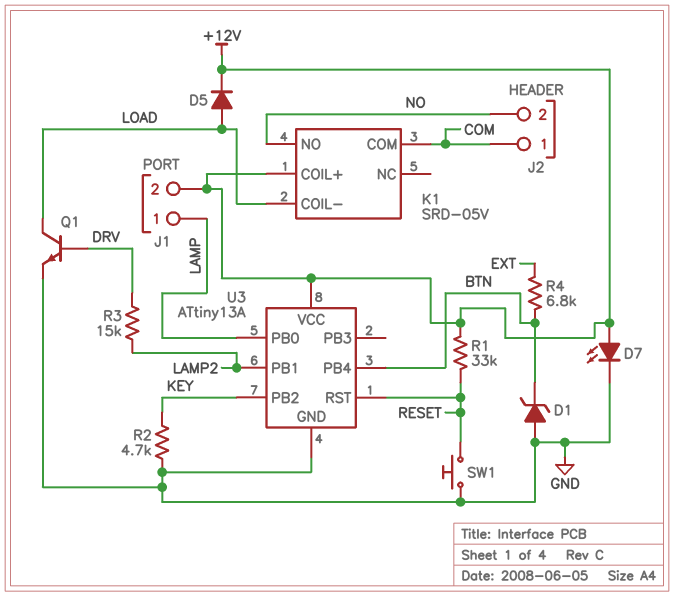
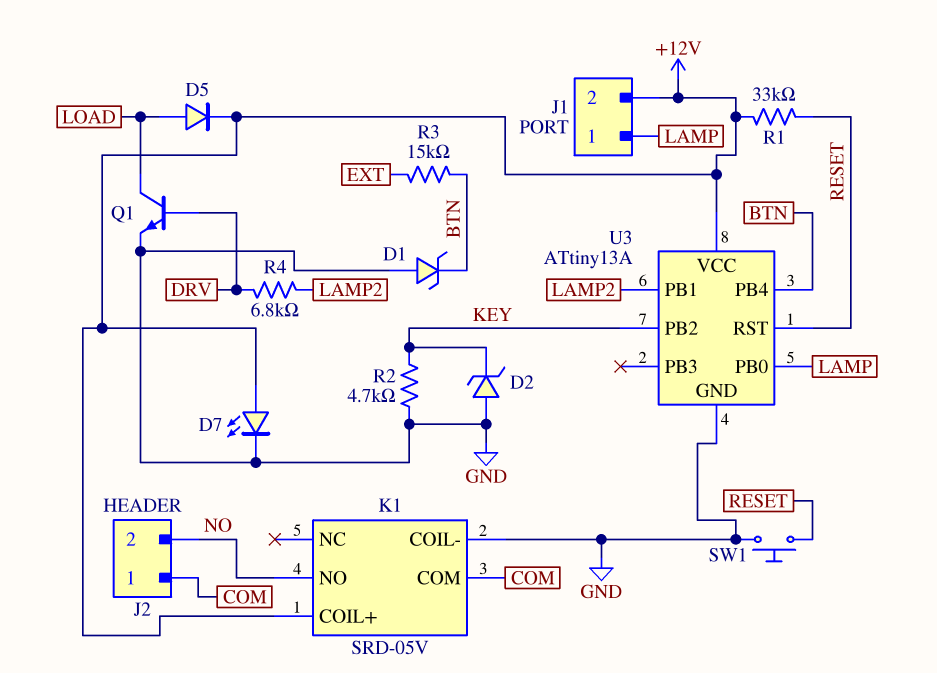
D2: none -> zener (A GND, K KEY)
K1 pin COIL-: LOAD -> GND
R3: 15k (DRV, LAMP2) -> 15k (BTN, EXT)
R4: 6.8k (BTN, EXT) -> 6.8k (DRV, LAMP2)

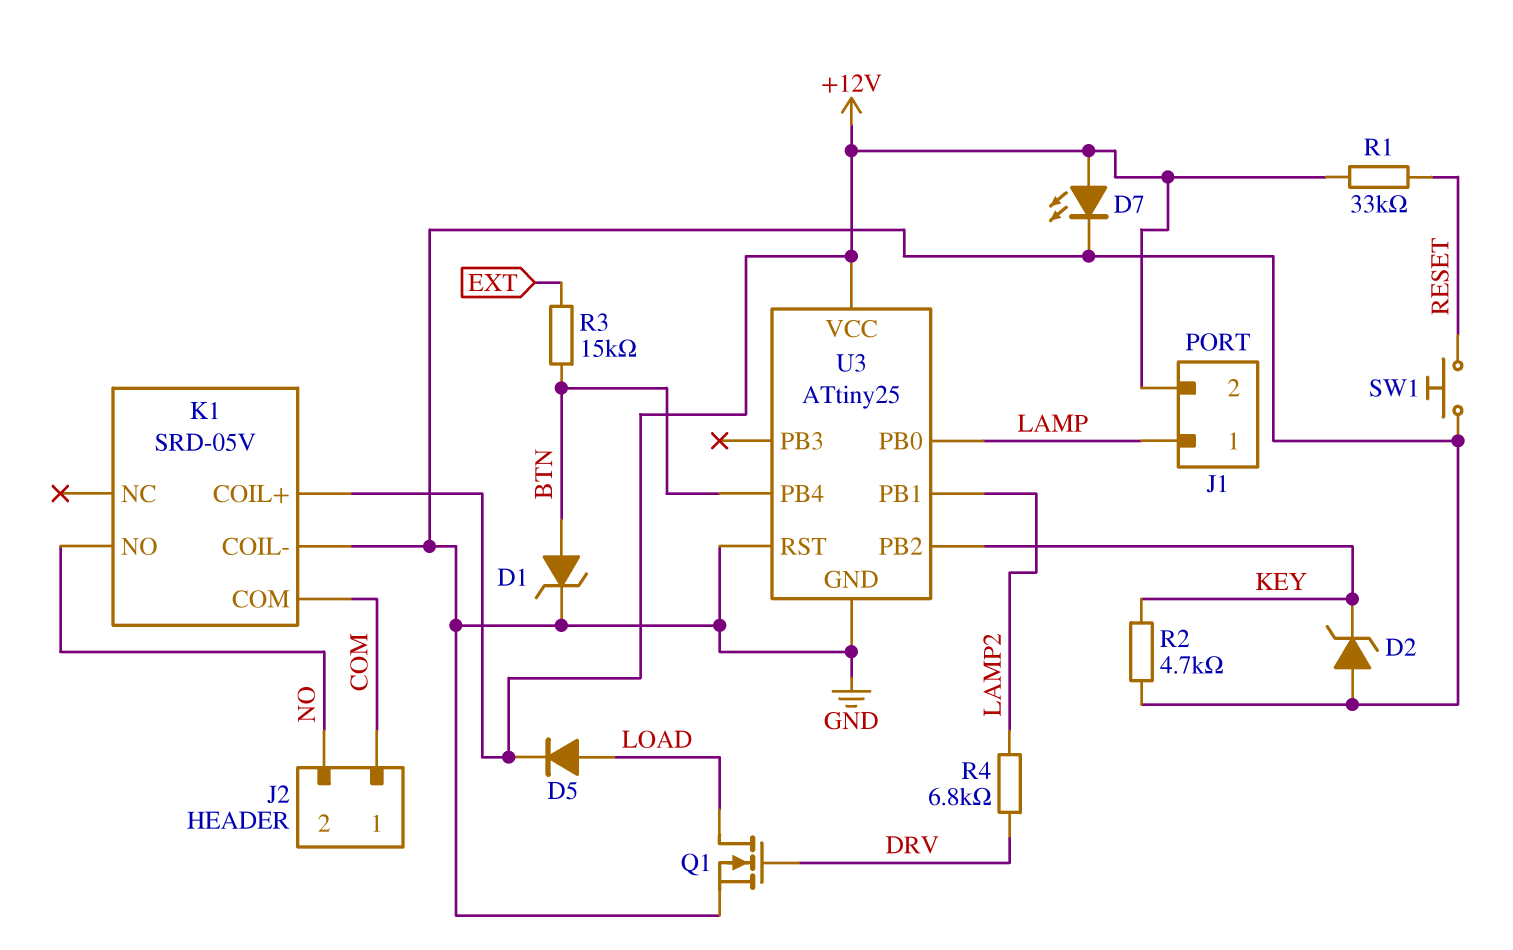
D1: zener (A GND, K BTN) -> zener (A BTN, K GND)
Q1: NPN (B DRV, C LOAD, E GND) -> NMOS (G DRV, D LOAD, S GND)
U3: ATtiny13A -> ATtiny25
U3 pin RST: RESET -> GND

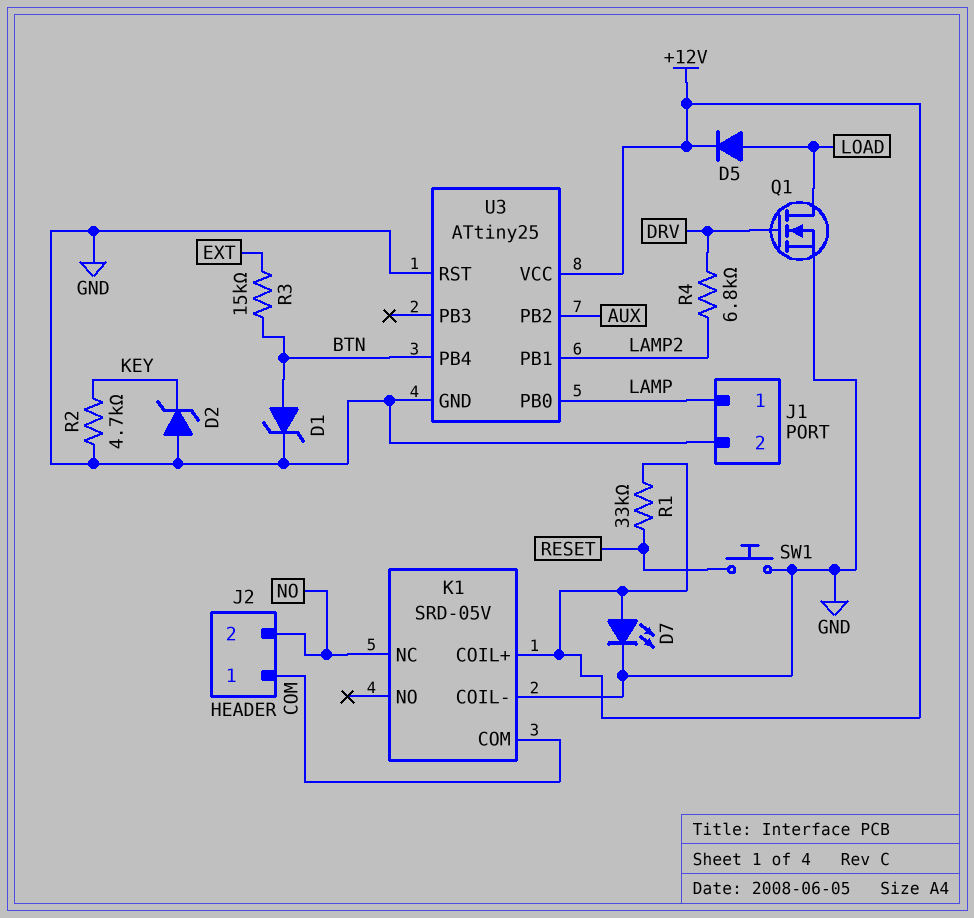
J1 pin 2: +12V -> GND
K1 pin NC: none -> NO
K1 pin NO: NO -> none
U3 pin PB2: KEY -> AUX

